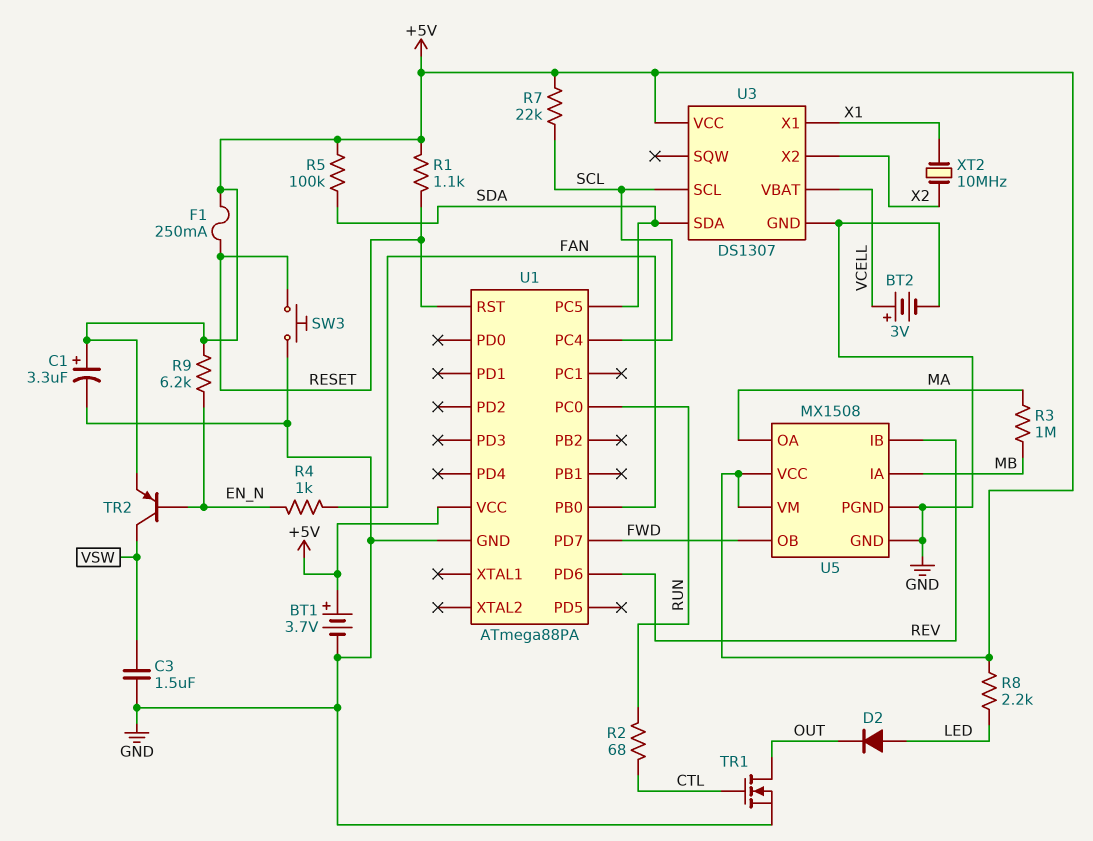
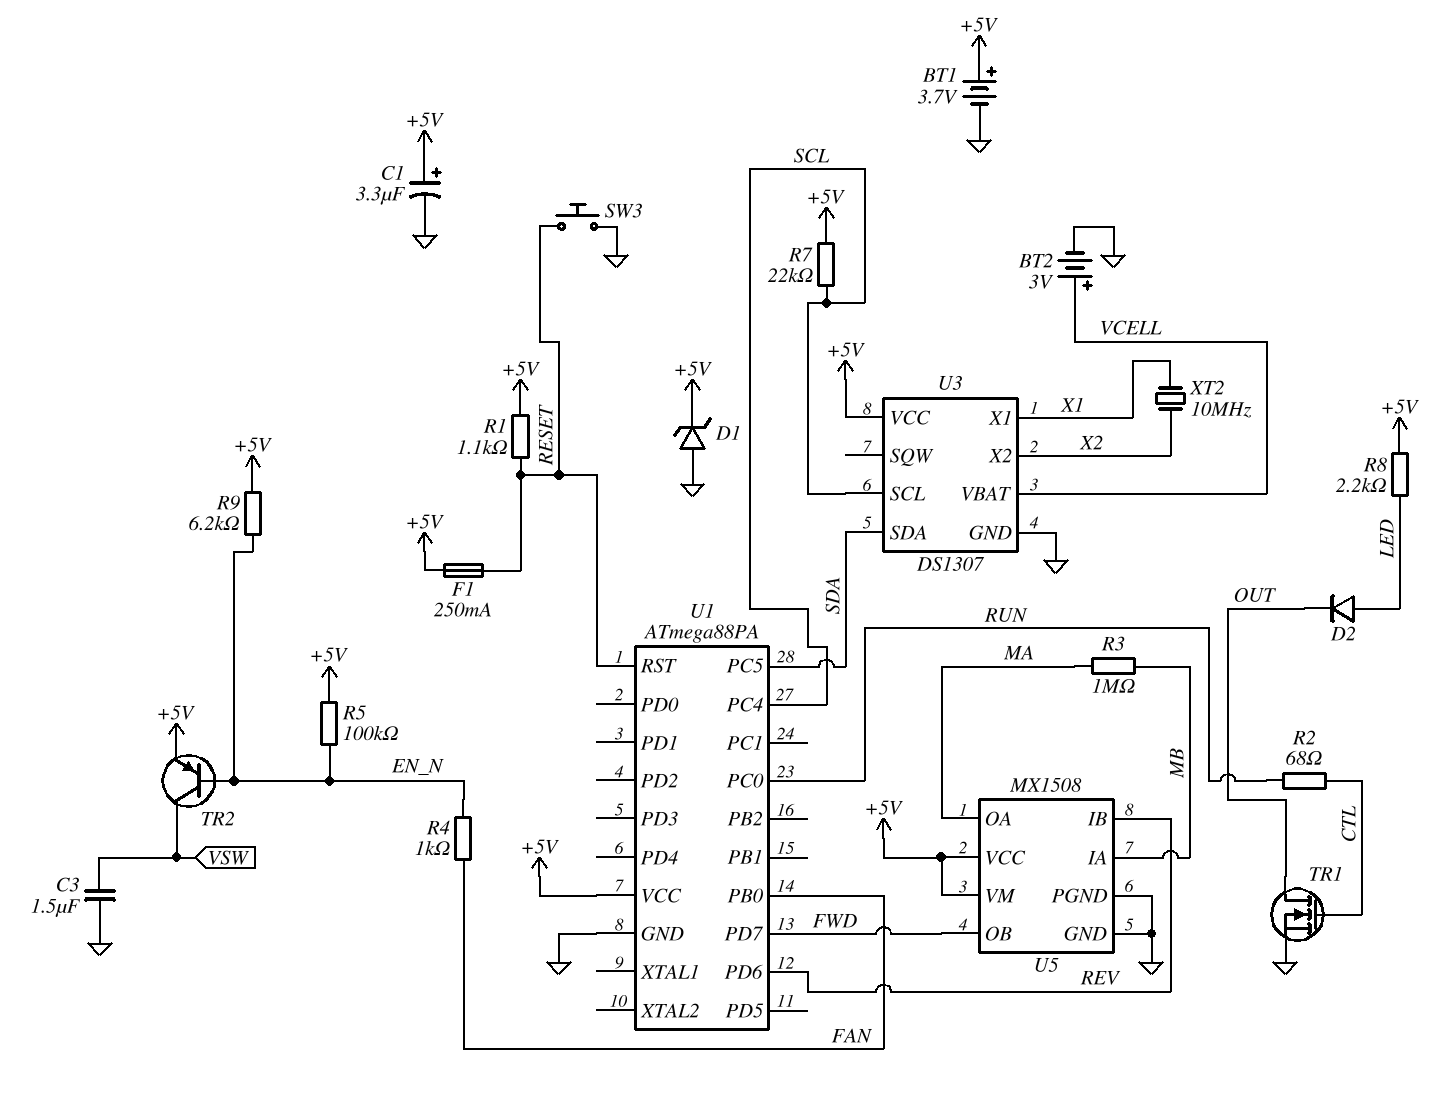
D1: none -> zener (A GND, K +5V)
R5: 100k (+5V, SDA) -> 100k (+5V, EN_N)

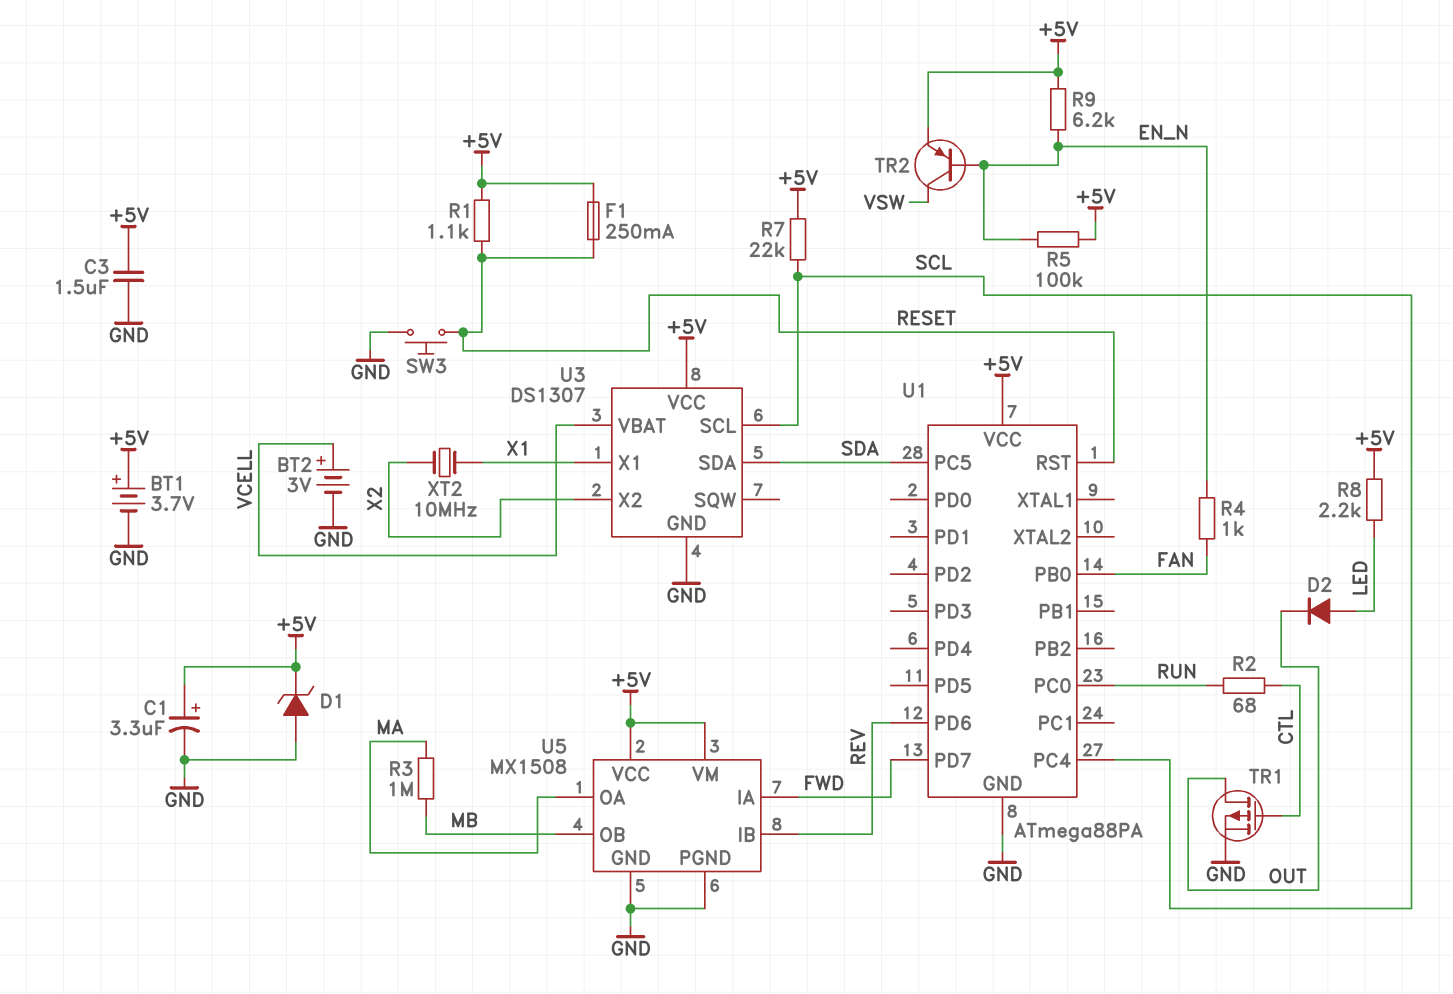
C3: 1.5uF (GND, VSW) -> 1.5uF (+5V, GND)
TR1: NMOS (G CTL, D OUT, S GND) -> PMOS (G CTL, D OUT, S GND)
U5 pin IA: MB -> FWD
U5 pin OB: FWD -> MB

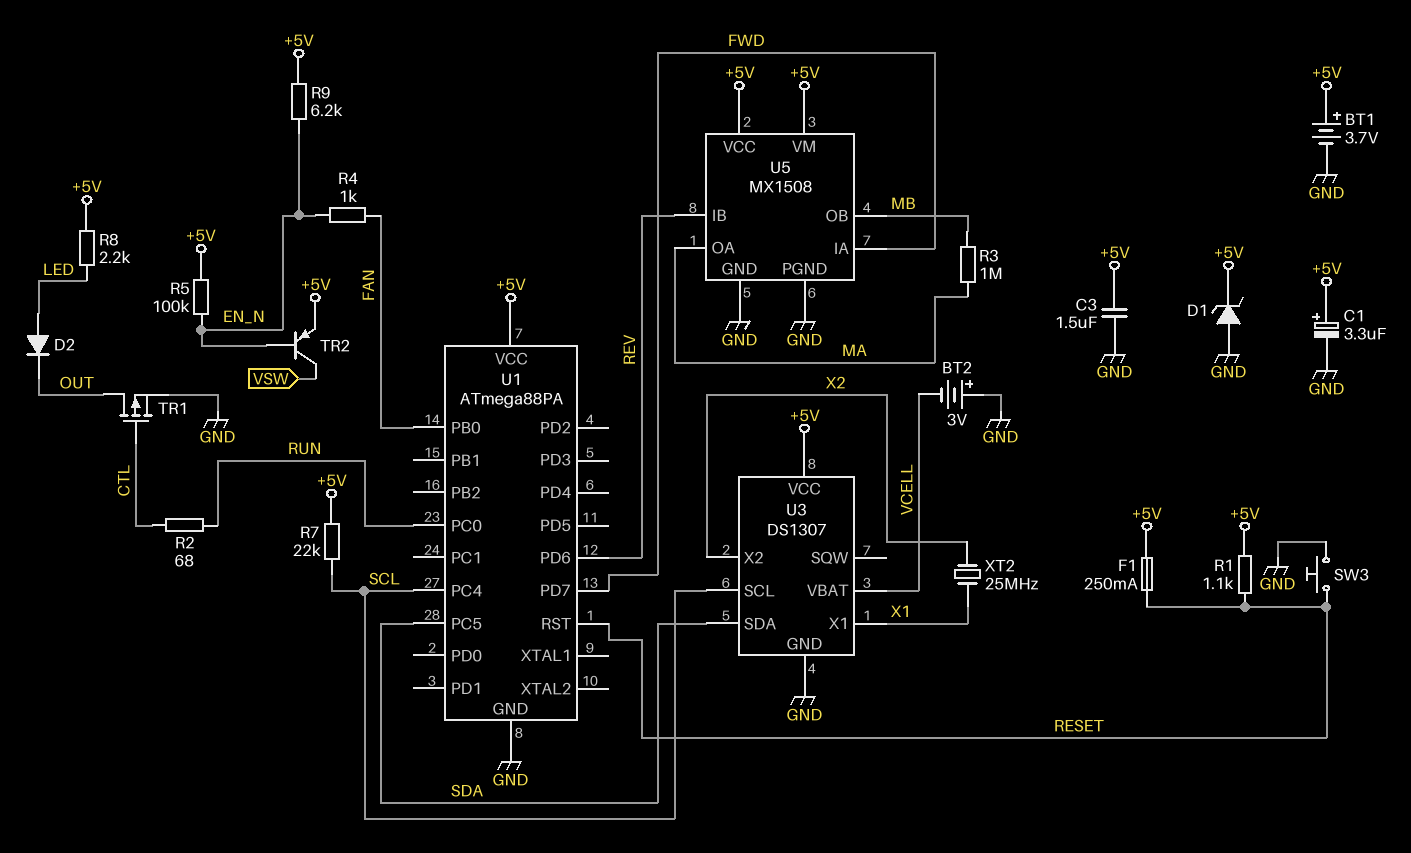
BT2: 3V (plus VCELL, minus GND) -> 3V (plus GND, minus VCELL)
XT2: 10MHz (X1, X2) -> 25MHz (X1, X2)

